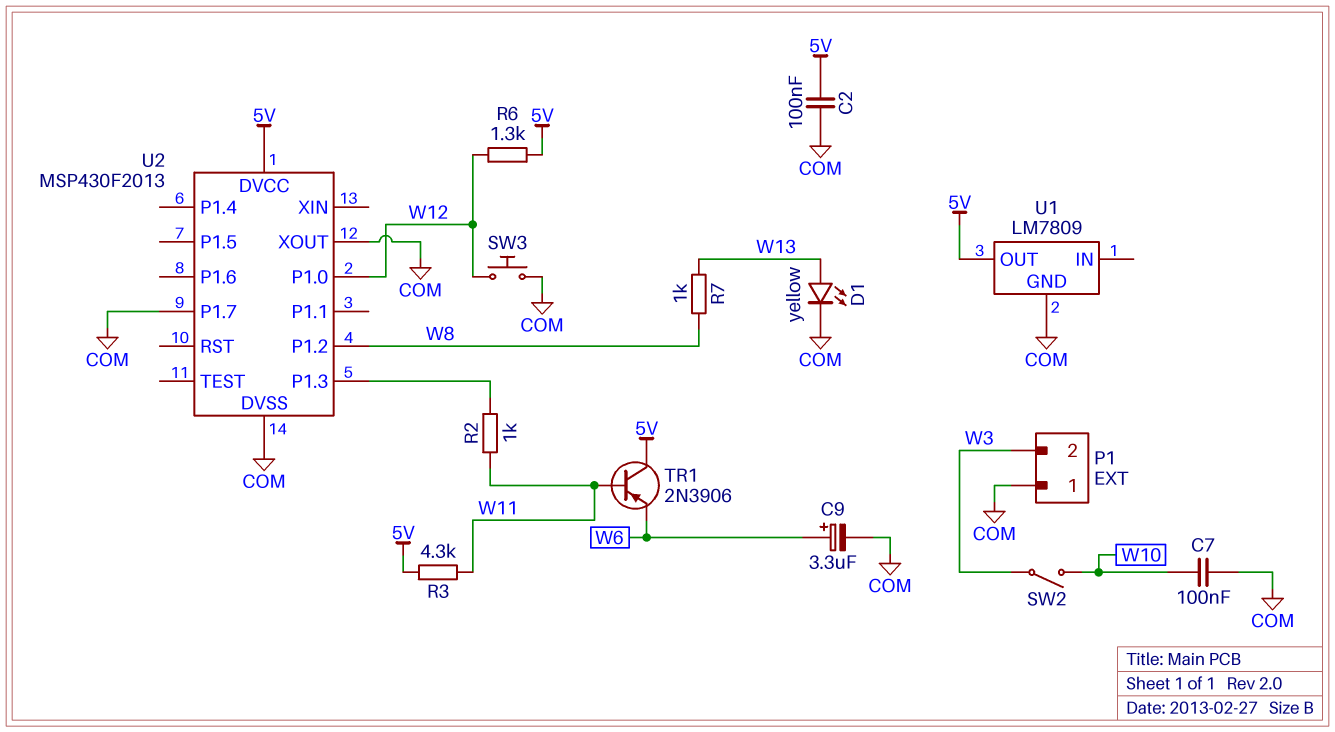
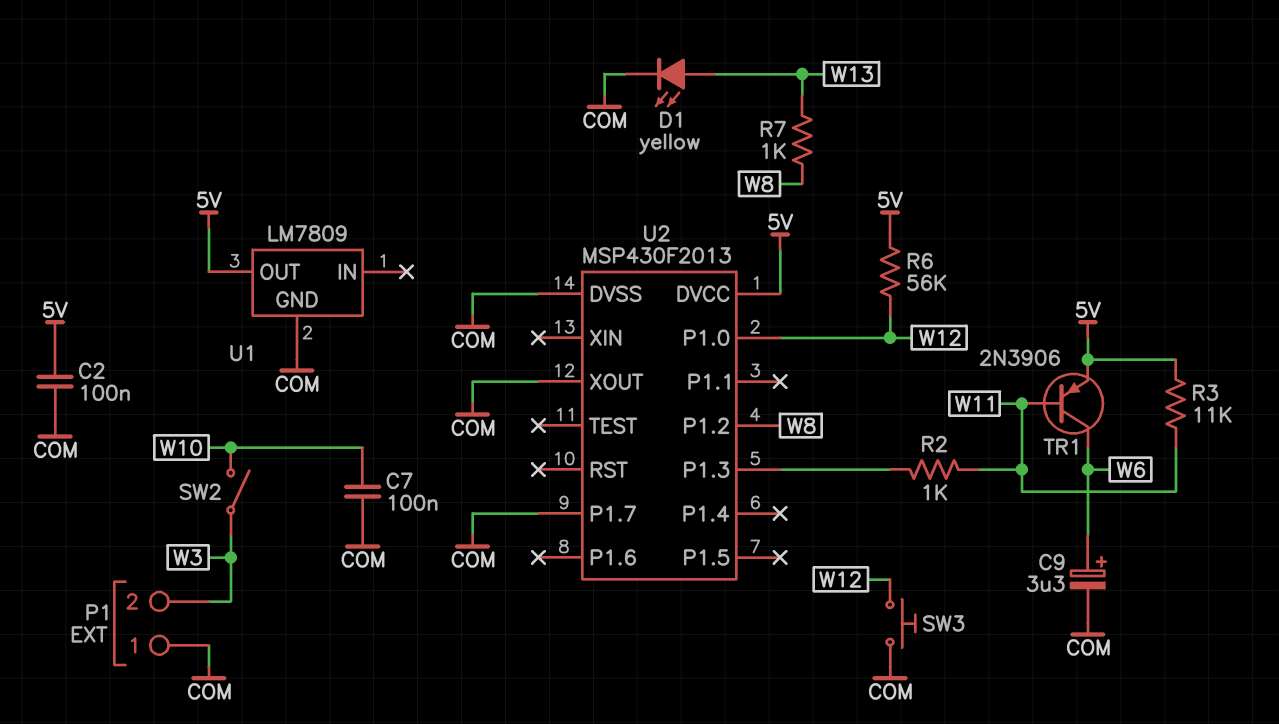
R3: 4.3k (5V, W11) -> 11k (5V, W11)
R6: 1.3k (5V, W12) -> 56k (5V, W12)
TR1: PNP 2N3906 (B W11, C 5V, E W6) -> PNP 2N3906 (B W11, C W6, E 5V)

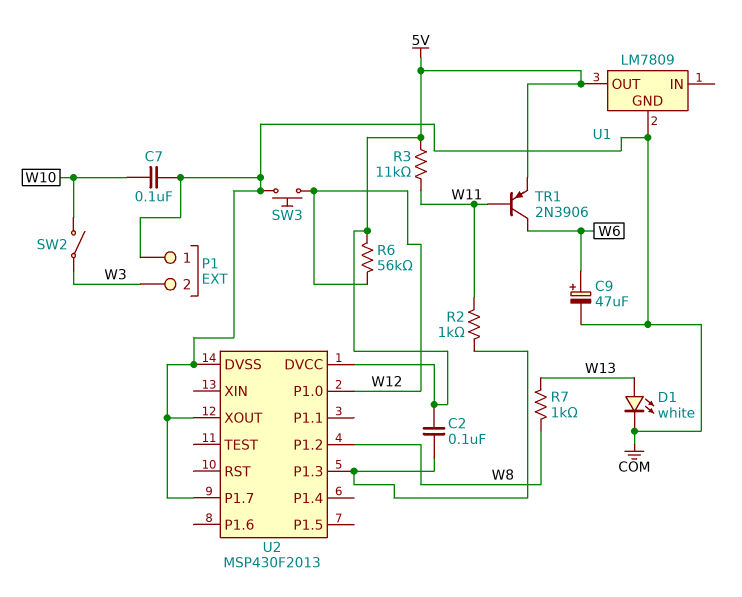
C2: 100nF (5V, COM) -> 100nF (5V, U2/P1.3)
C9: 3.3uF (plus W6, minus COM) -> 47uF (plus W6, minus COM)
D1: LED yellow (A W13, K COM) -> LED white (A W13, K COM)

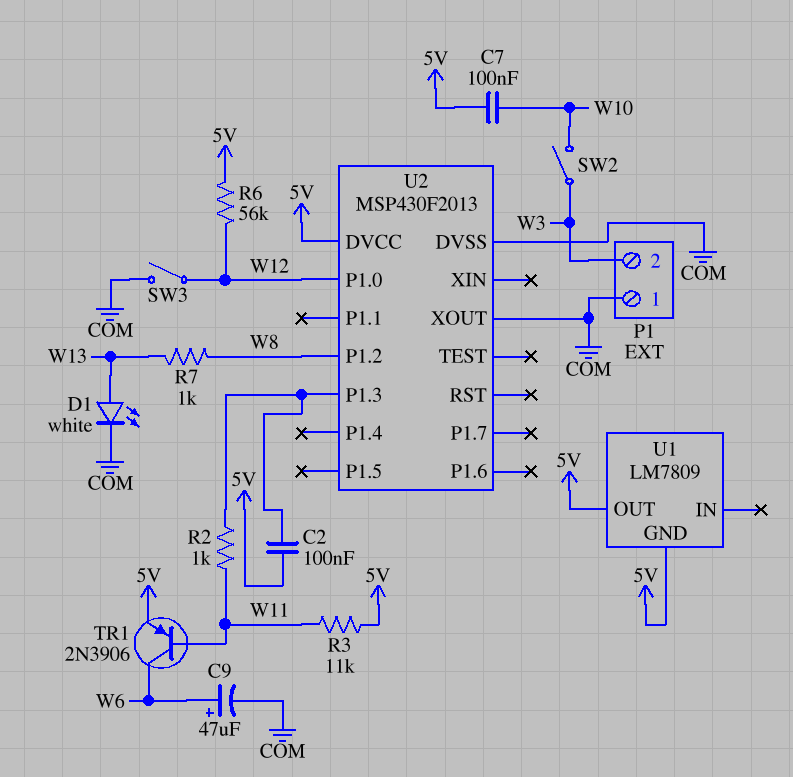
C7: 100nF (COM, W10) -> 100nF (5V, W10)
SW3: button (COM, W12) -> switch (COM, W12)
U1 pin GND: COM -> 5V
U2 pin P1.7: COM -> none

